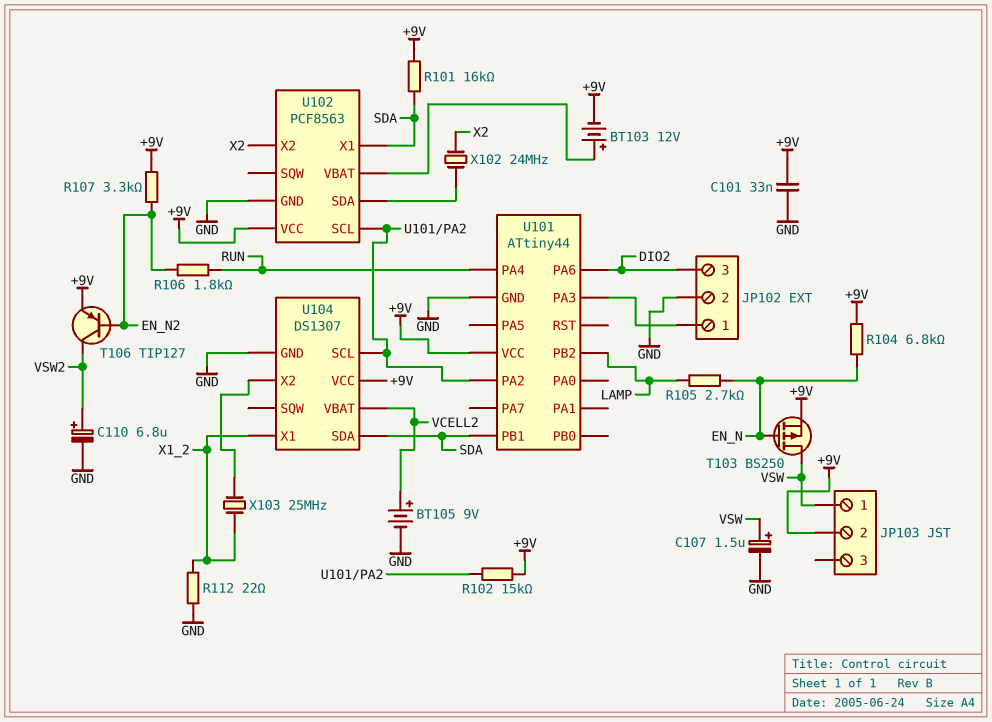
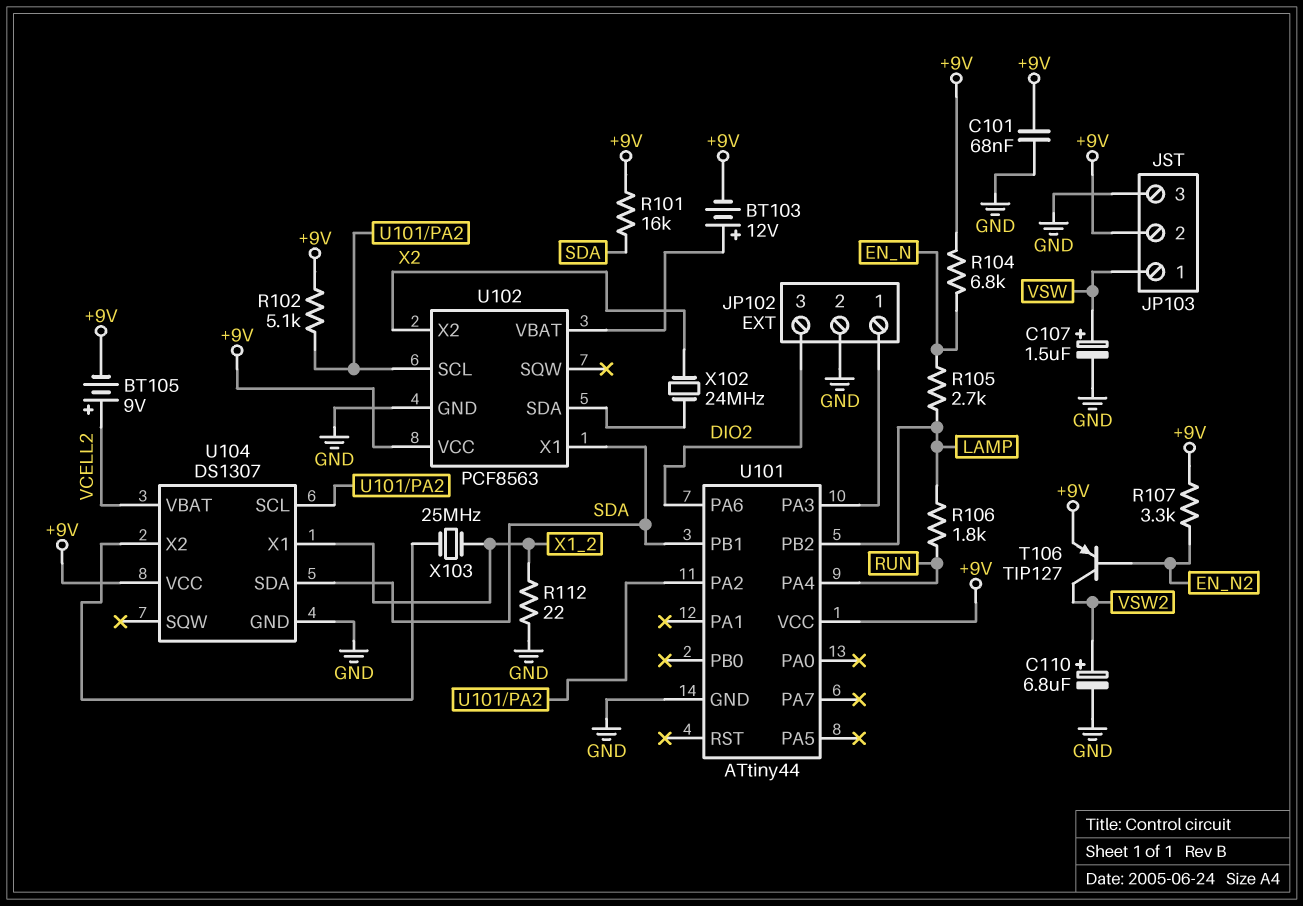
BT105: 9V (plus VCELL2, minus GND) -> 9V (plus VCELL2, minus +9V)
C101: 33nF (+9V, GND) -> 68nF (+9V, GND)
JP103 pin 3: none -> GND
R102: 15k (+9V, U101/PA2) -> 5.1k (+9V, U101/PA2)
R106: 1.8k (EN_N2, RUN) -> 1.8k (LAMP, RUN)
T103: PMOS BS250 (G EN_N, D VSW, S +9V) -> none

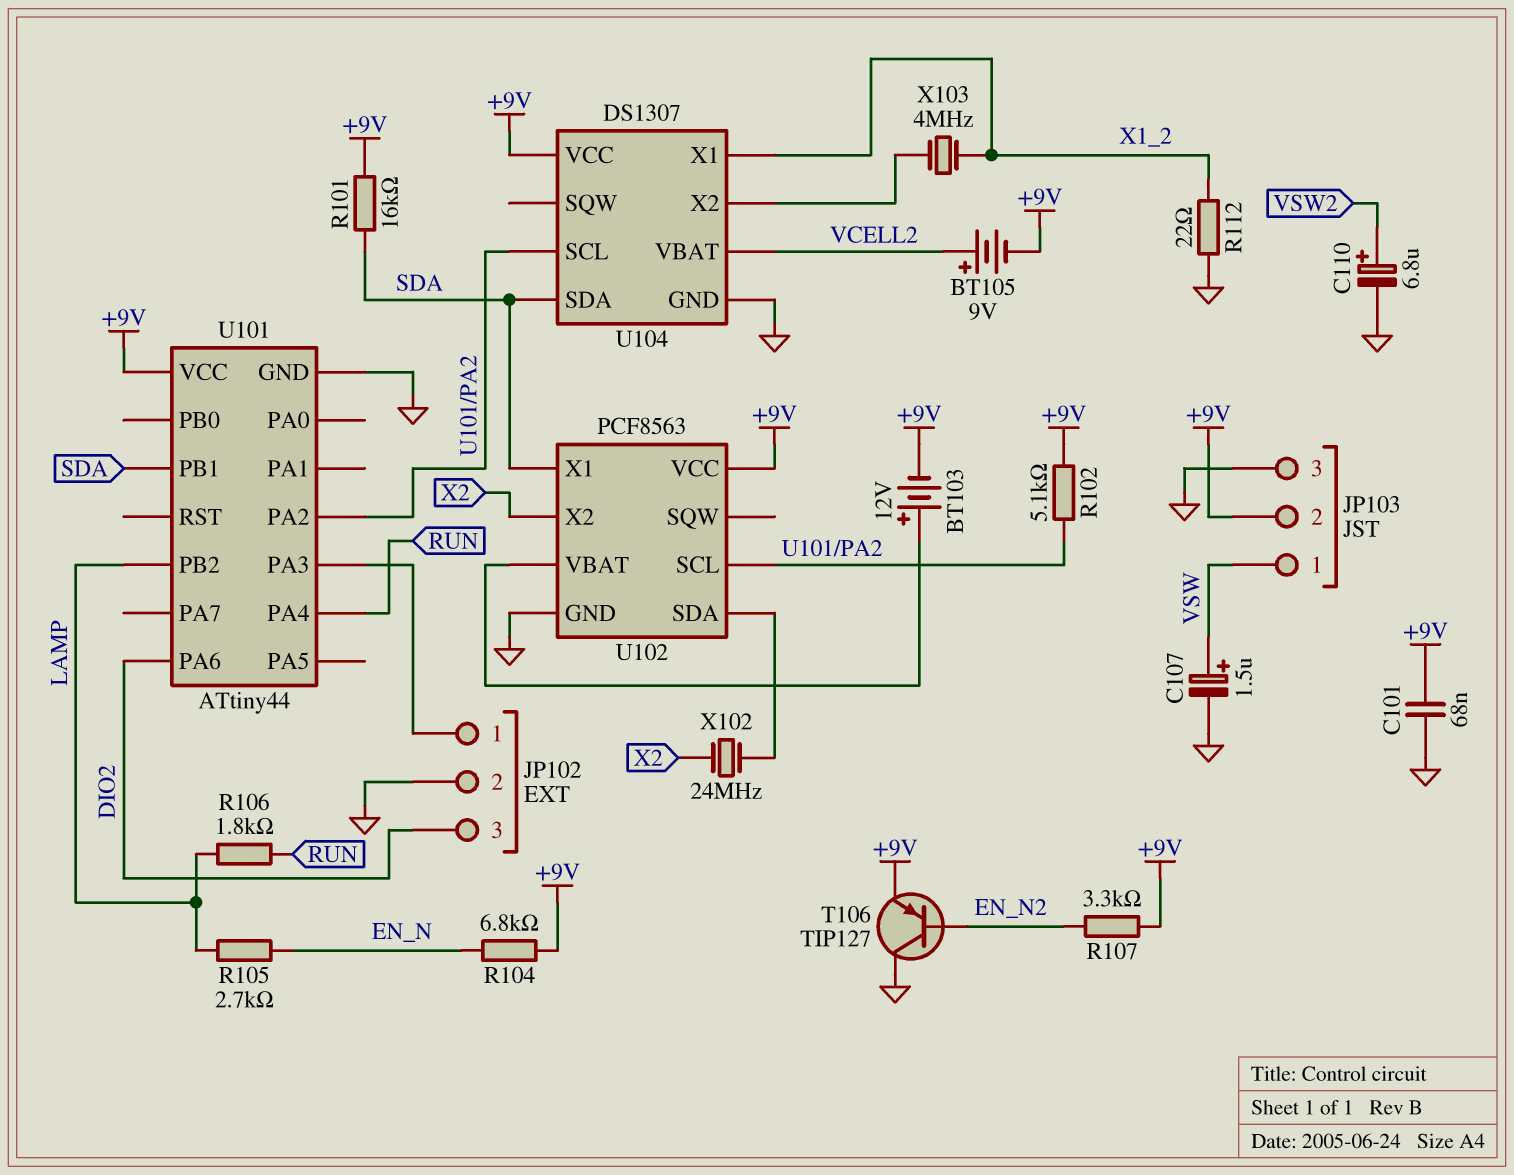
T106: PNP TIP127 (B EN_N2, C VSW2, E +9V) -> PNP TIP127 (B EN_N2, C GND, E +9V)
X103: 25MHz (U104/X2, X1_2) -> 4MHz (U104/X2, X1_2)

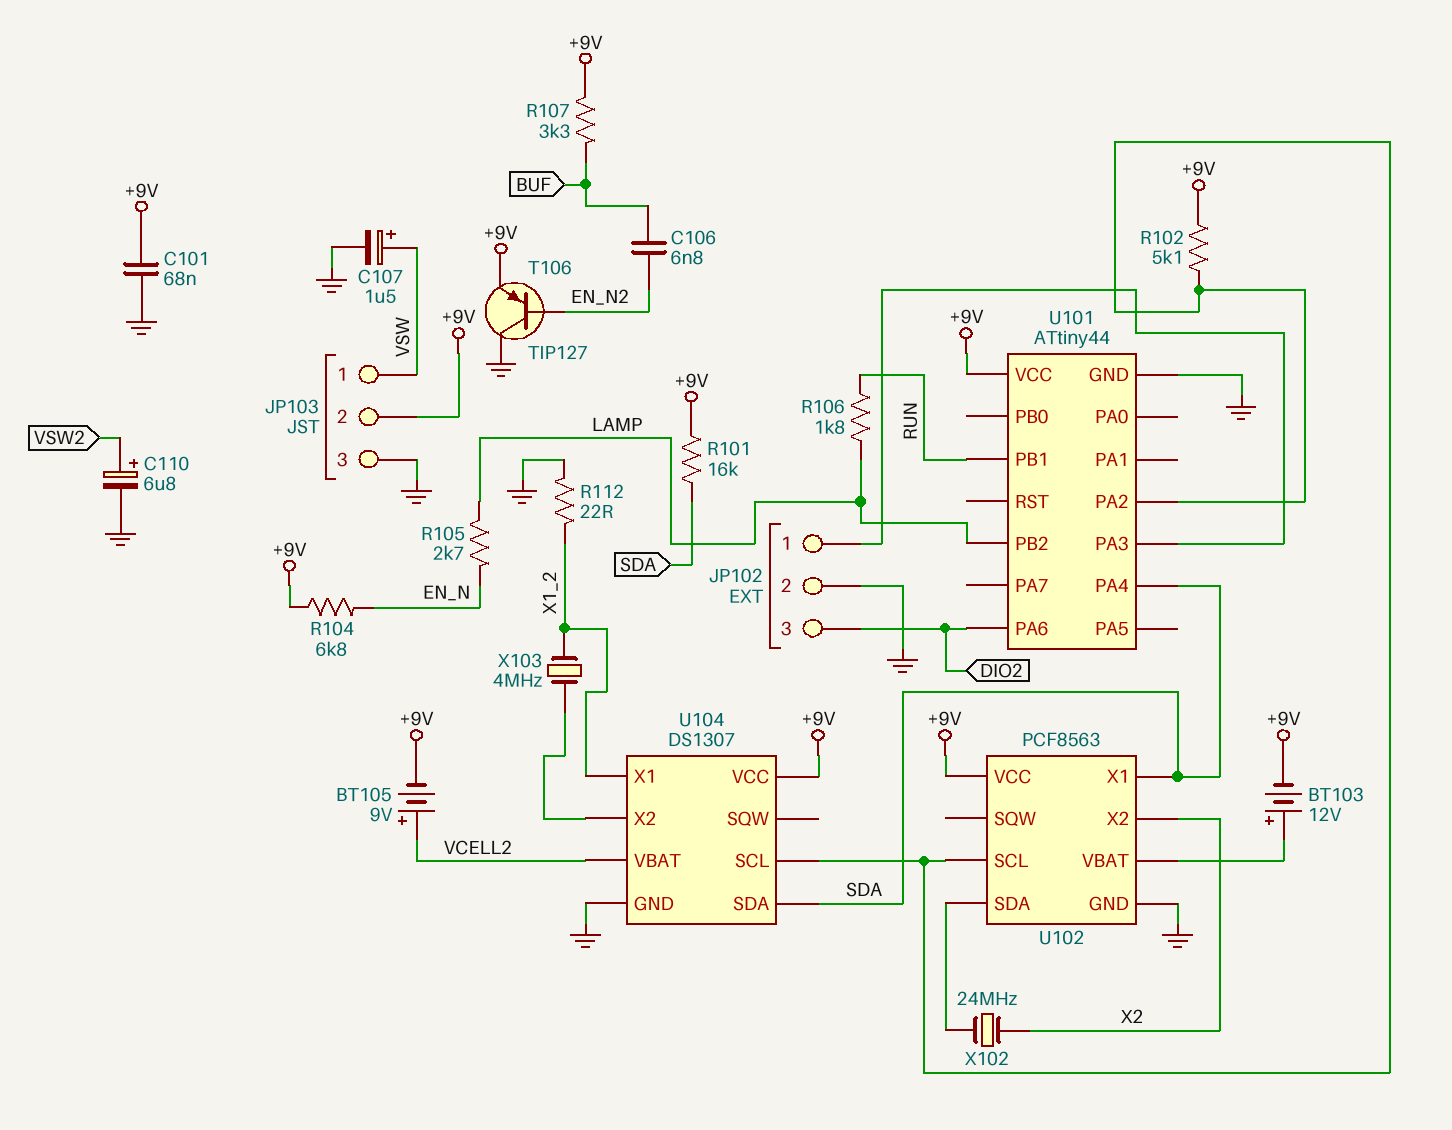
C106: none -> 6.8nF (BUF, EN_N2)
R107: 3.3k (+9V, EN_N2) -> 3.3k (+9V, BUF)
U101 pin PA4: RUN -> SDA
U101 pin PB1: SDA -> RUN

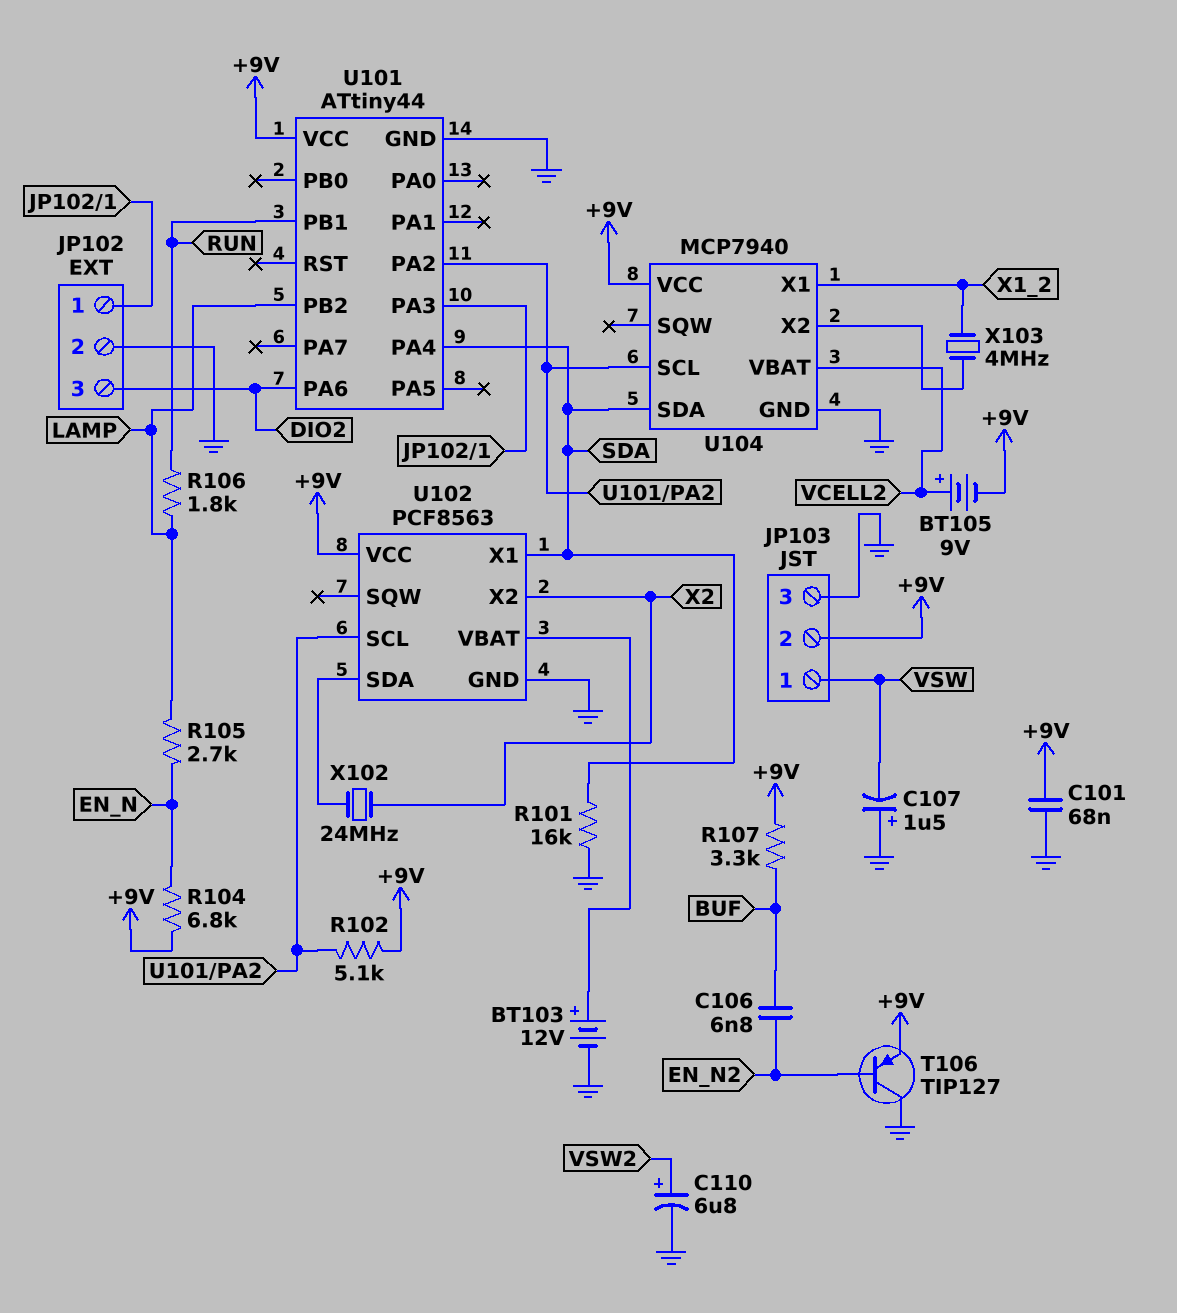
BT103: 12V (plus U102/VBAT, minus +9V) -> 12V (plus U102/VBAT, minus GND)
C107: 1.5uF (plus VSW, minus GND) -> 1.5uF (plus GND, minus VSW)
R101: 16k (+9V, SDA) -> 16k (GND, SDA)
R112: 22 (GND, X1_2) -> none
U104: DS1307 -> MCP7940

